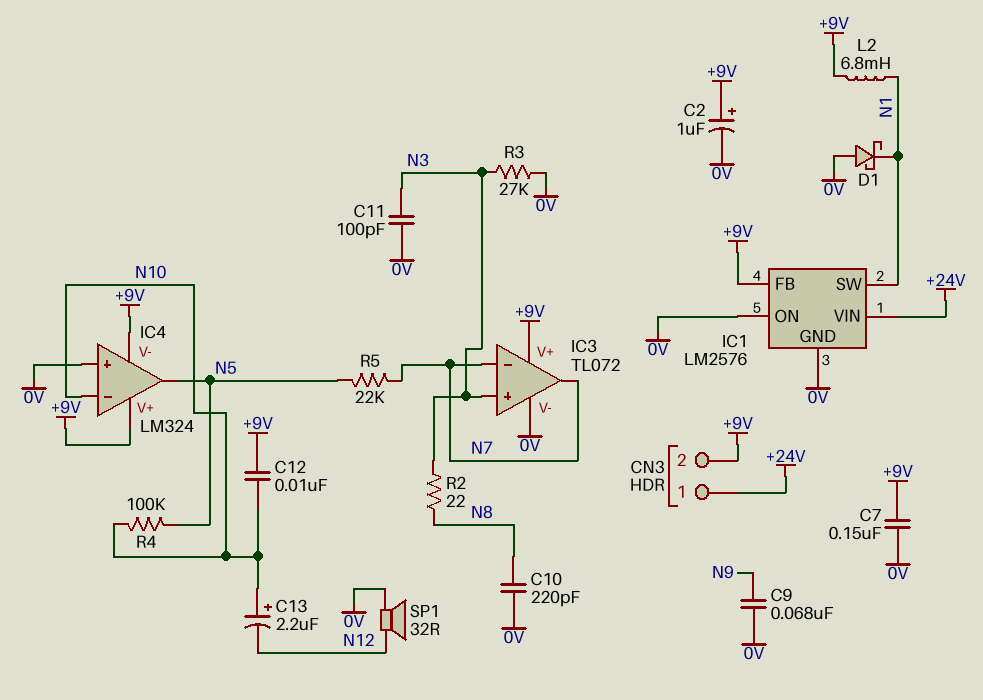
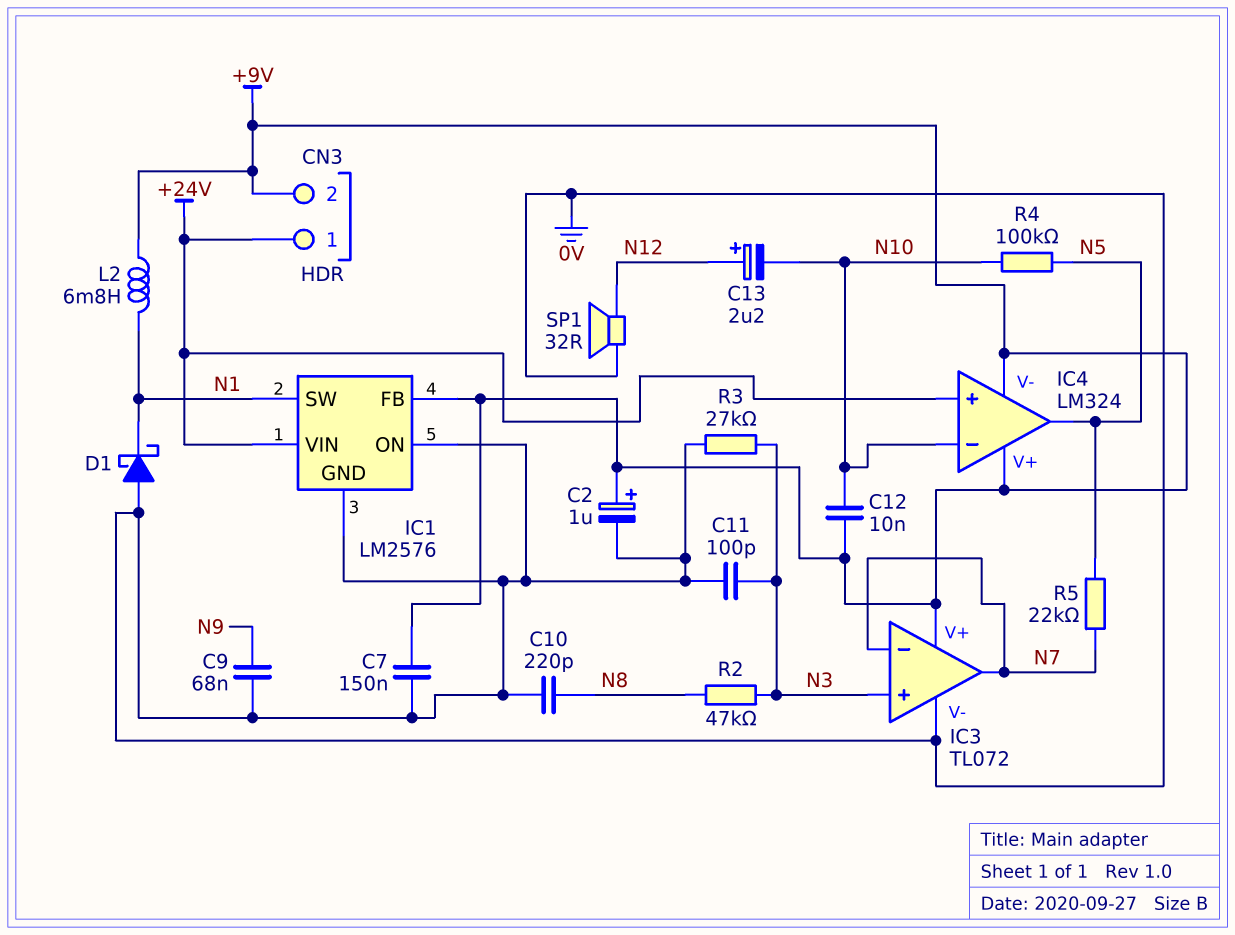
C13: 2.2uF (plus N10, minus N12) -> 2.2uF (plus N12, minus N10)
IC4 pin in+: 0V -> +24V
R2: 22 (N3, N8) -> 47k (N3, N8)

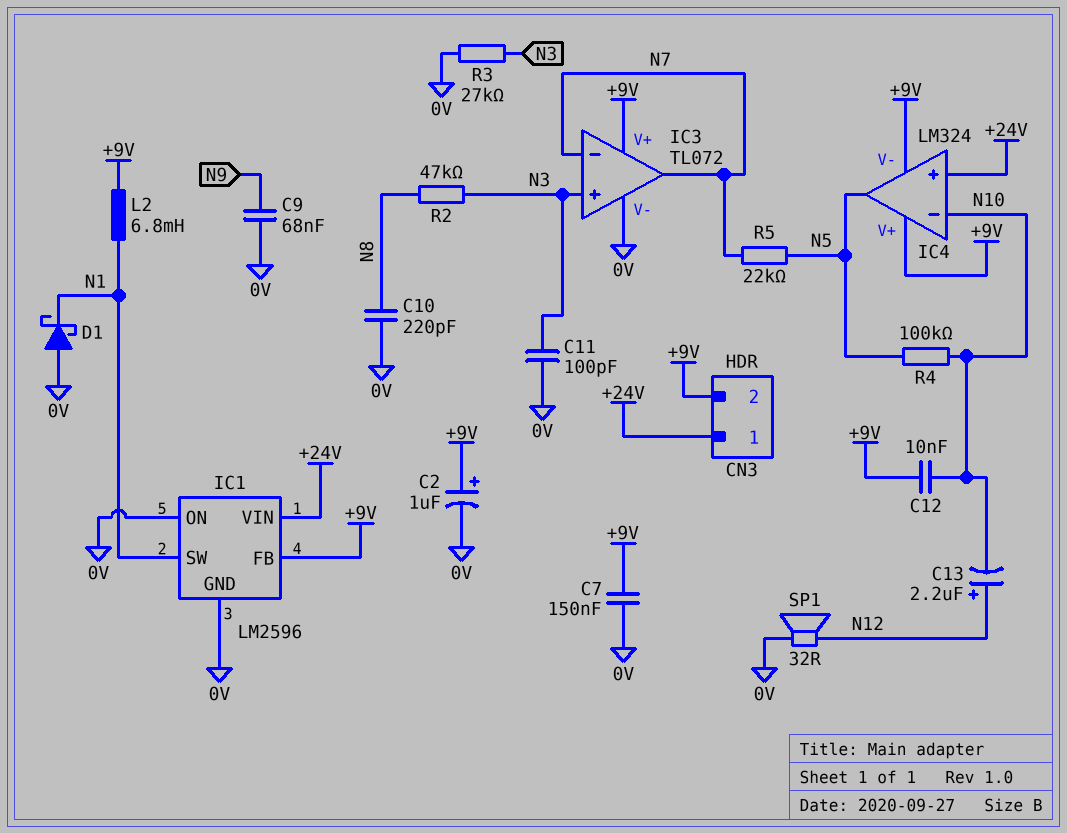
IC1: LM2576 -> LM2596

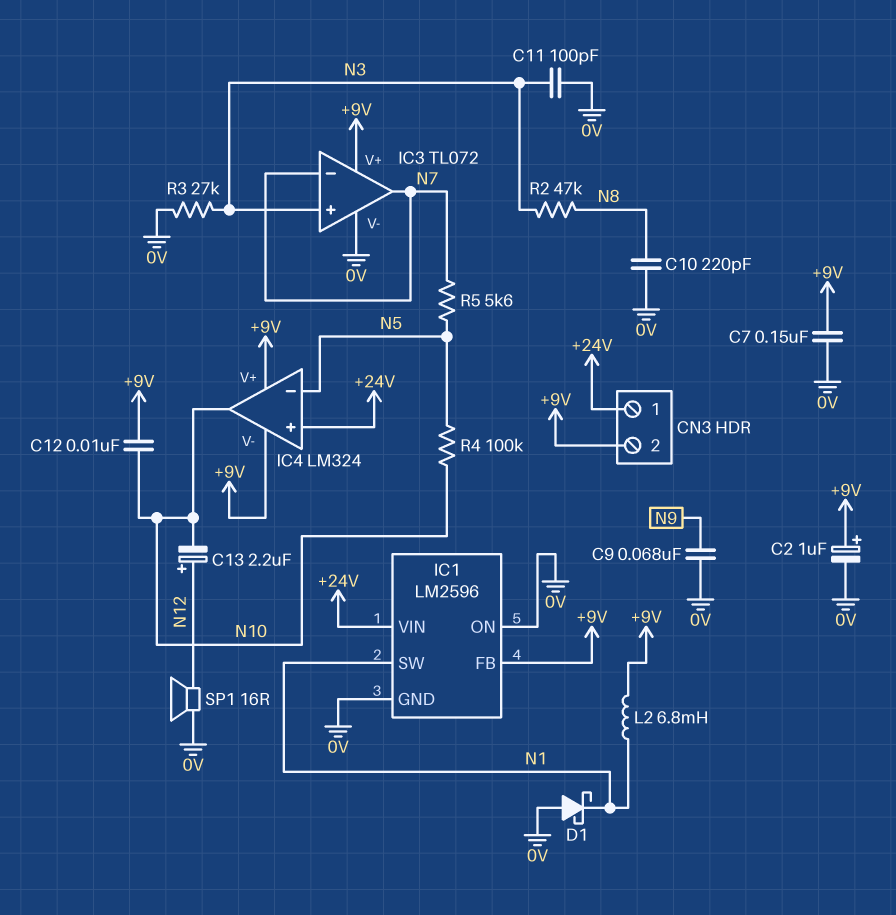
IC4 pin in-: N10 -> N5
IC4 pin out: N5 -> N10
R5: 22k (N5, N7) -> 5.6k (N5, N7)
SP1: speaker 32R (0V, N12) -> speaker 16R (0V, N12)

